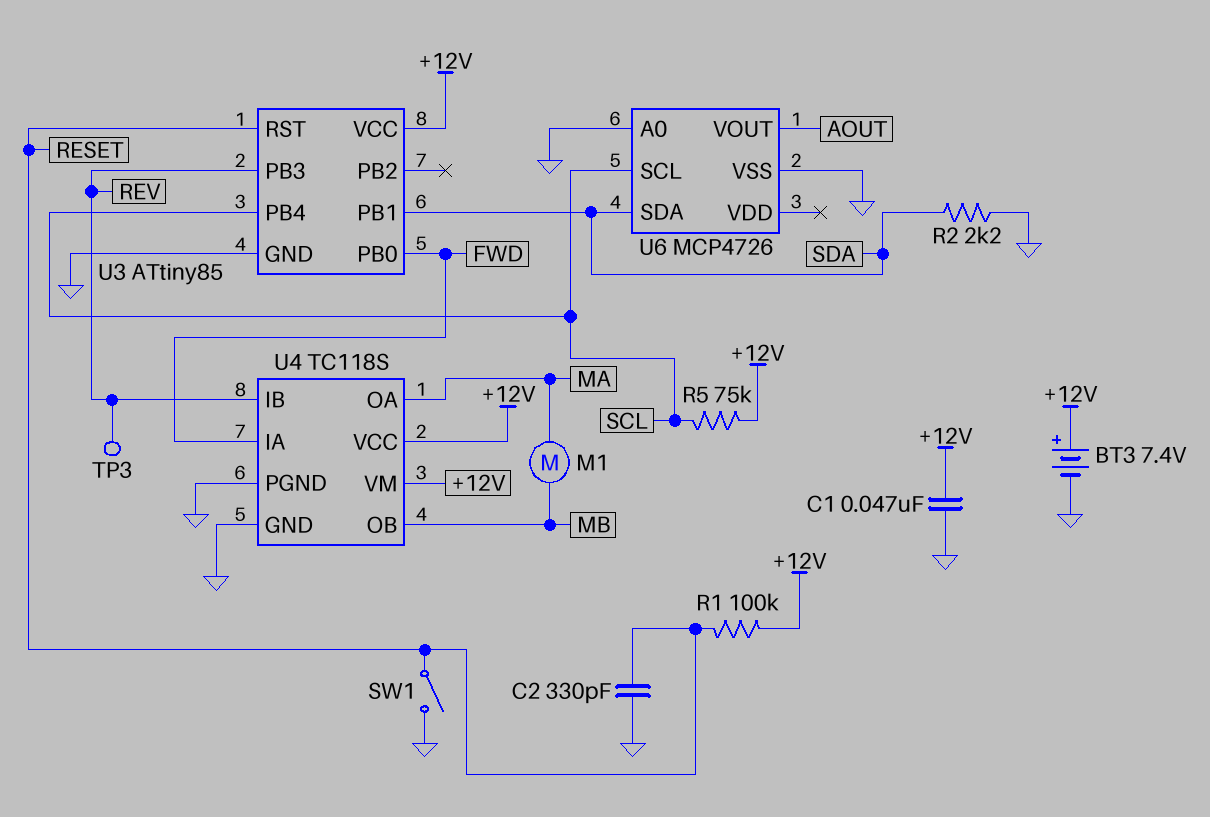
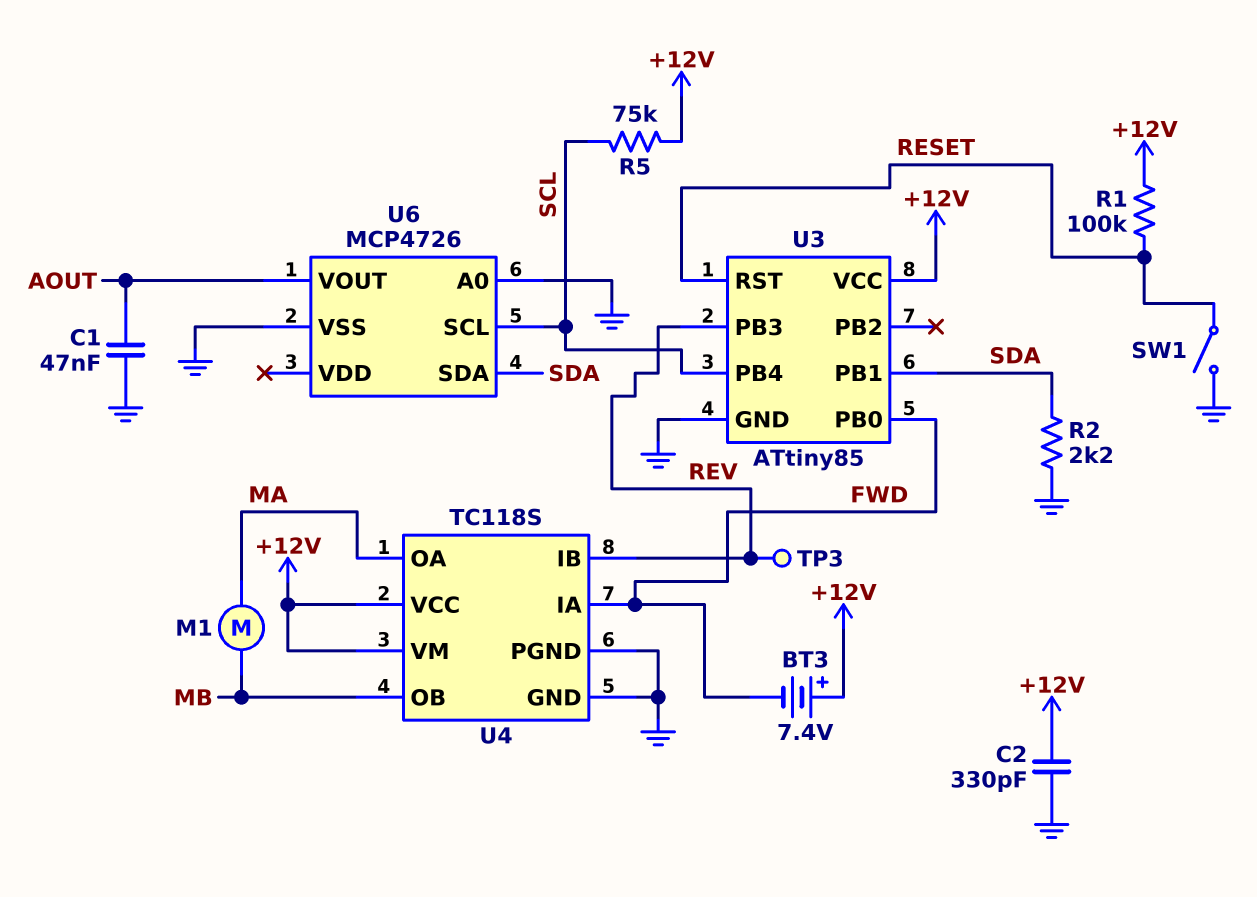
BT3: 7.4V (plus +12V, minus GND) -> 7.4V (plus +12V, minus FWD)
C1: 47nF (+12V, GND) -> 47nF (AOUT, GND)
C2: 330pF (GND, RESET) -> 330pF (+12V, GND)

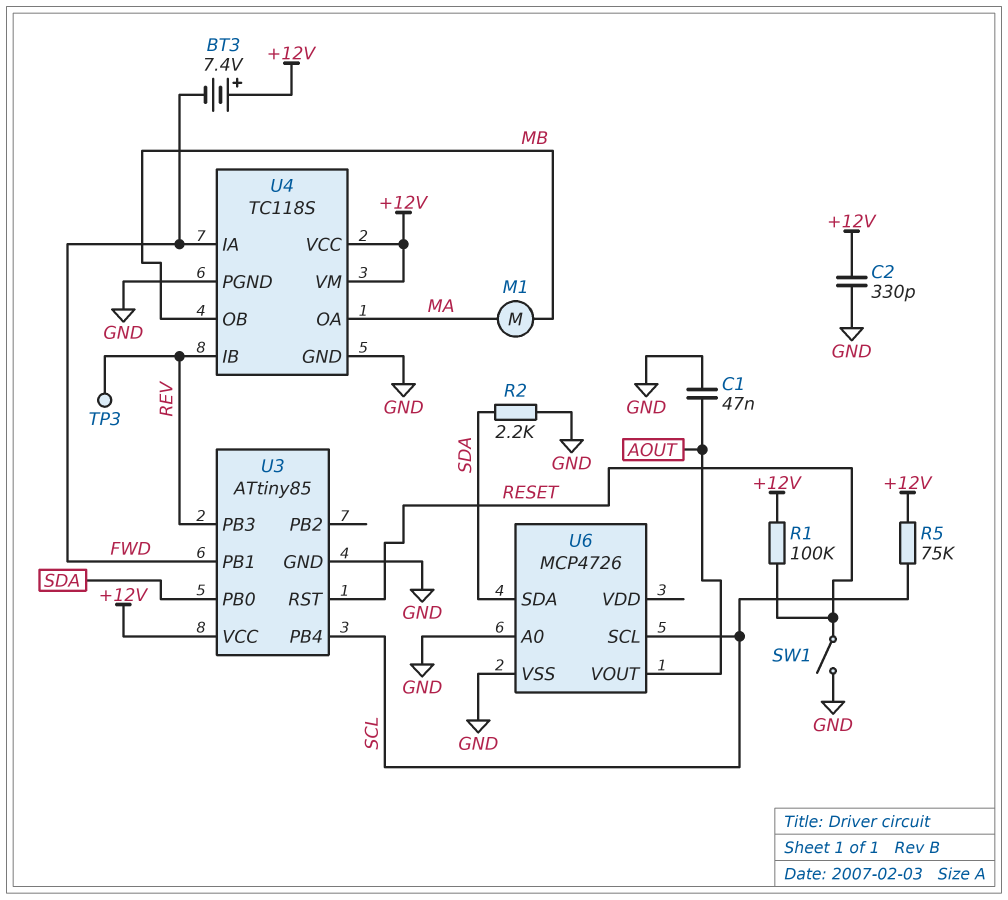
U3 pin PB0: FWD -> SDA
U3 pin PB1: SDA -> FWD

